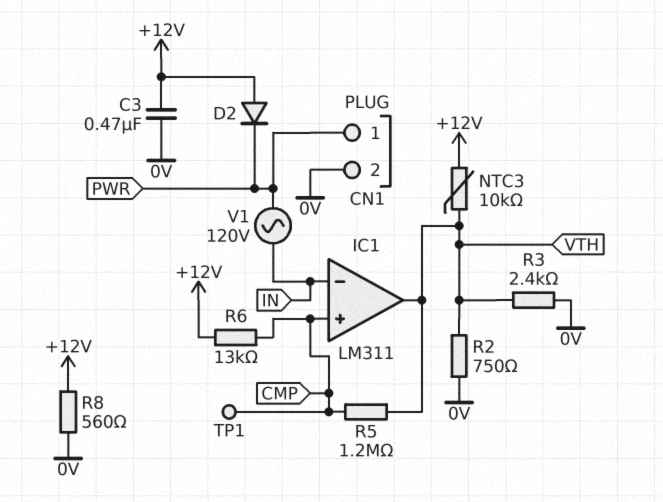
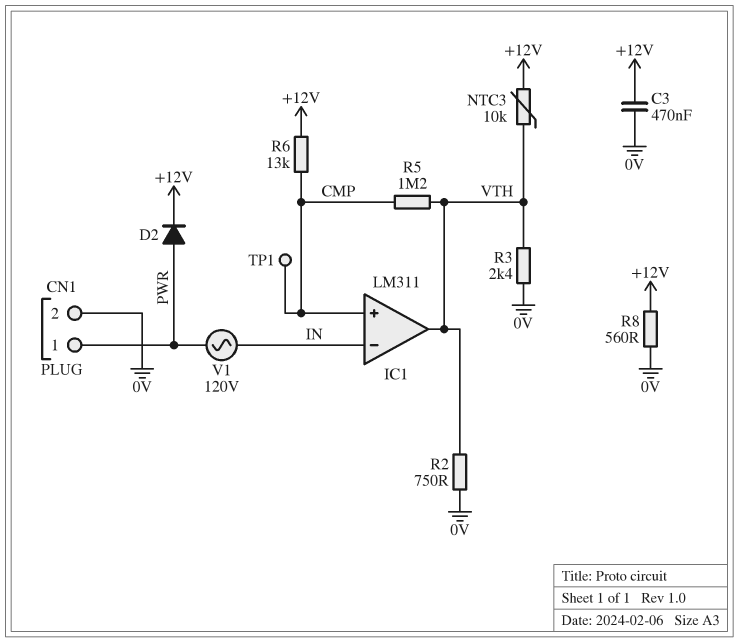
D2: diode (A +12V, K PWR) -> diode (A PWR, K +12V)

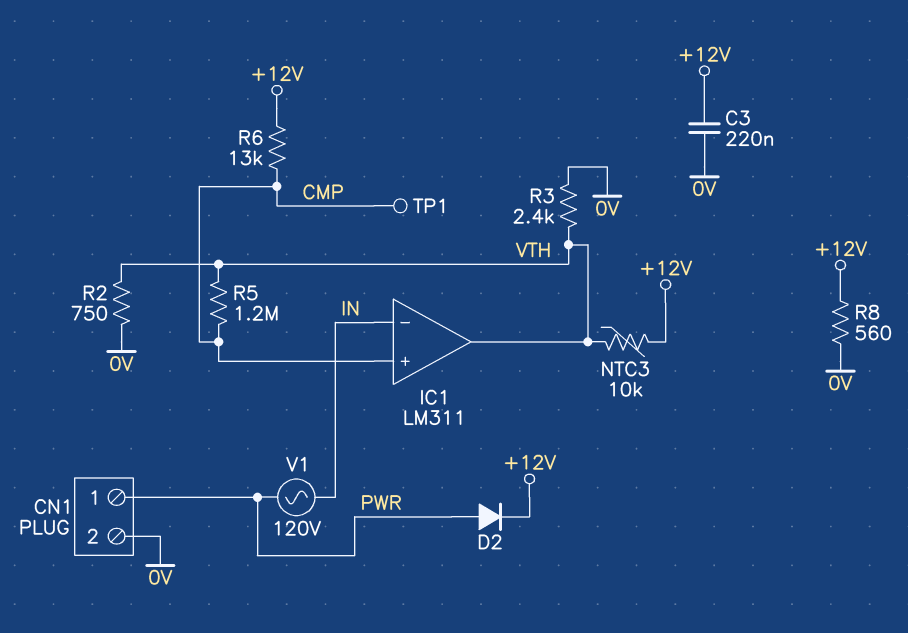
C3: 470nF (+12V, 0V) -> 220nF (+12V, 0V)

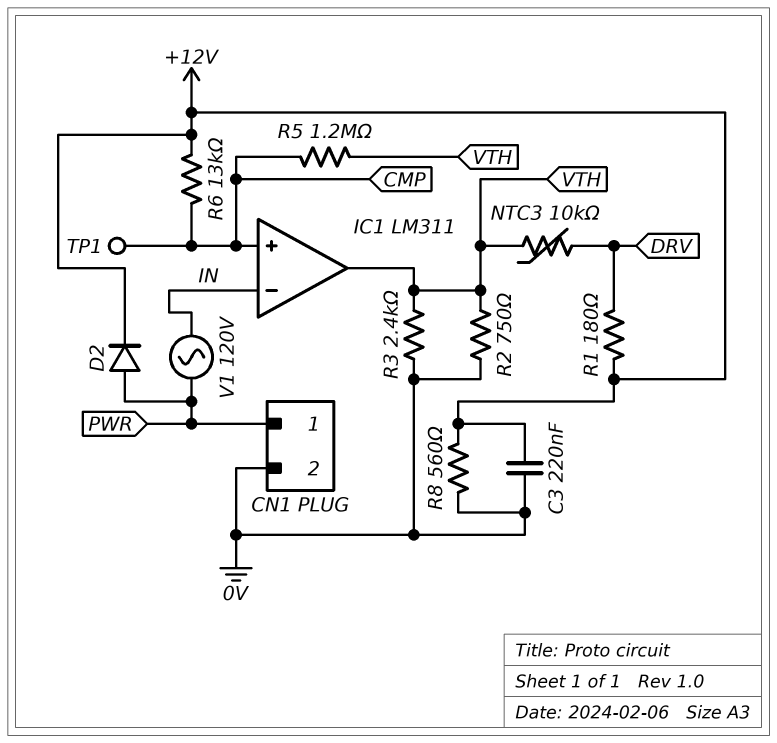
NTC3: 10k (+12V, VTH) -> 10k (DRV, VTH)
R1: none -> 180 (+12V, DRV)

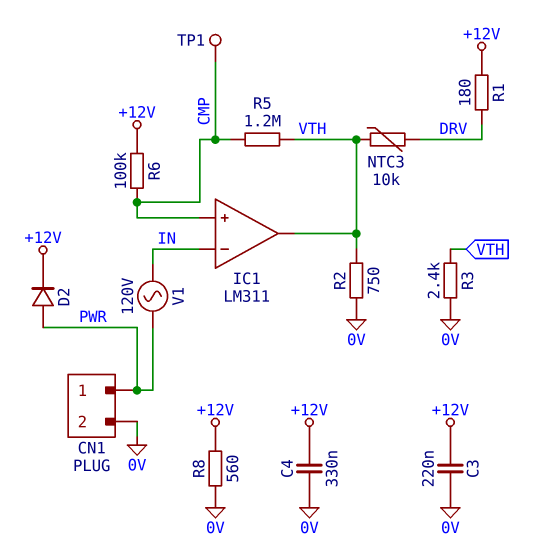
C4: none -> 330nF (+12V, 0V)
R6: 13k (+12V, CMP) -> 100k (+12V, CMP)

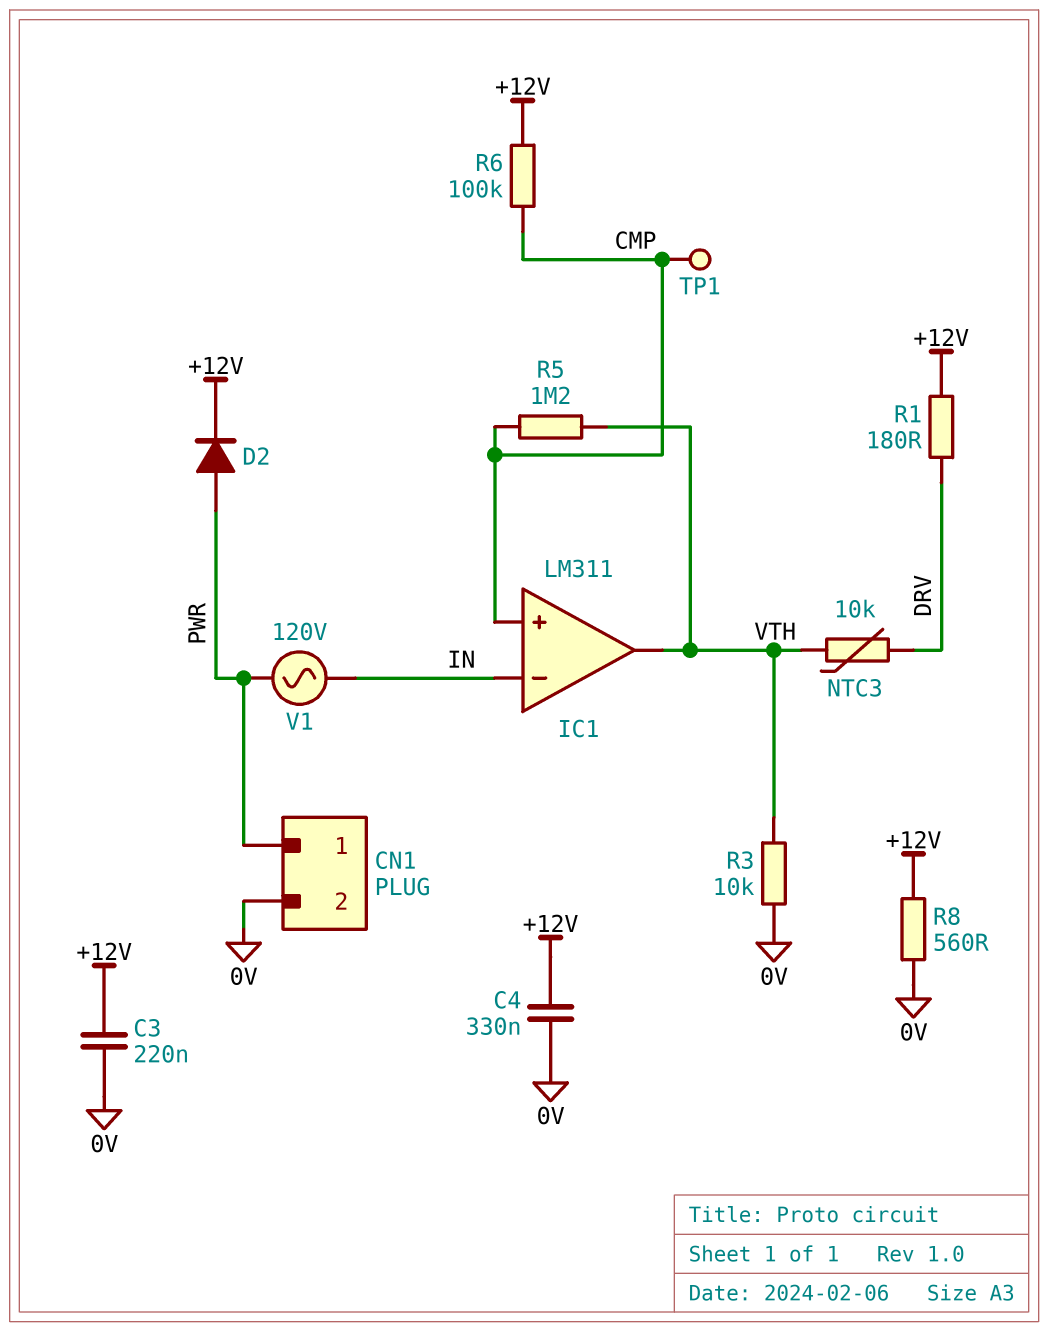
R2: 750 (0V, VTH) -> none
R3: 2.4k (0V, VTH) -> 10k (0V, VTH)

